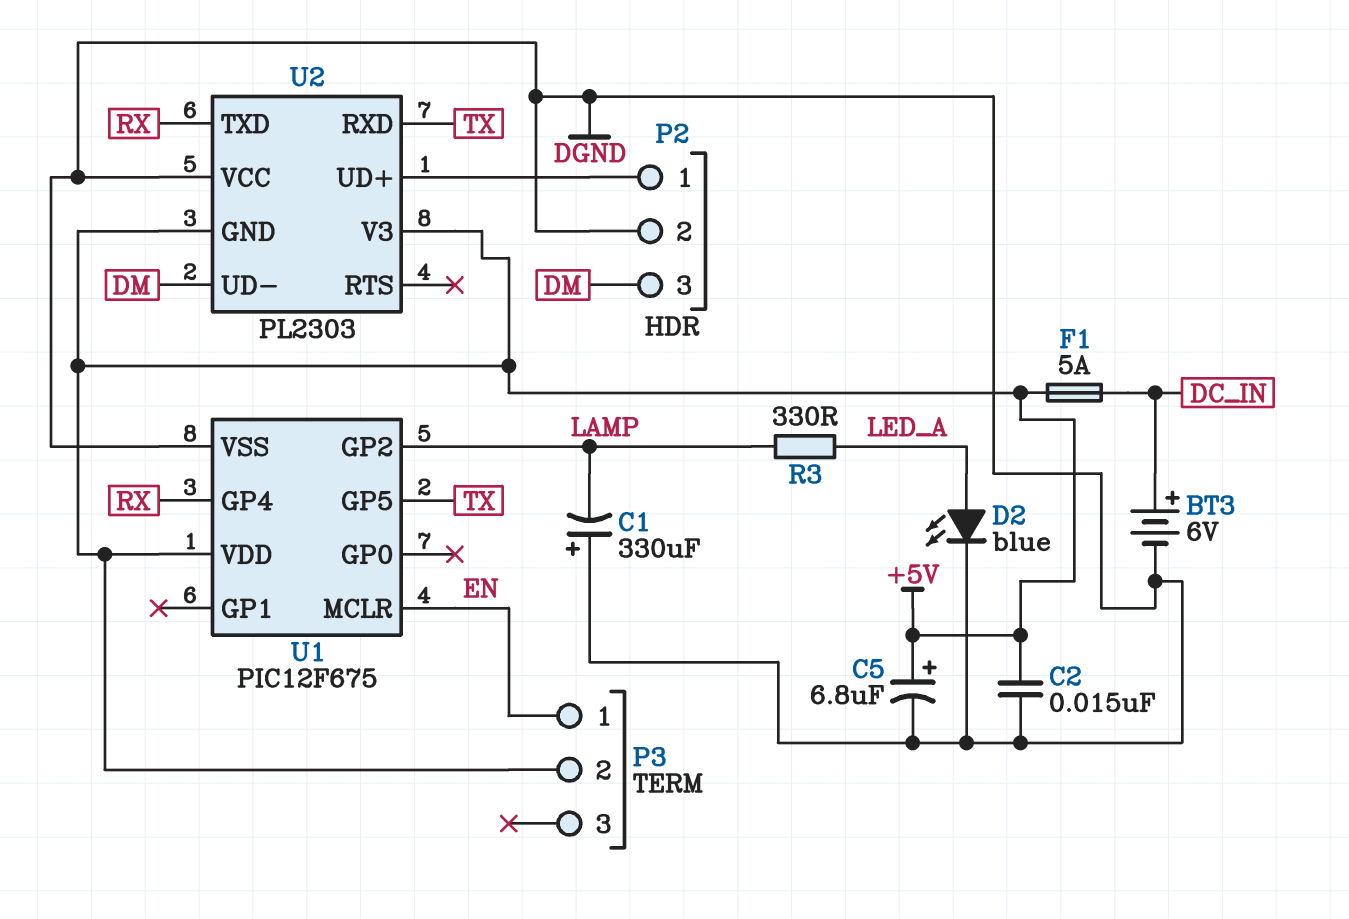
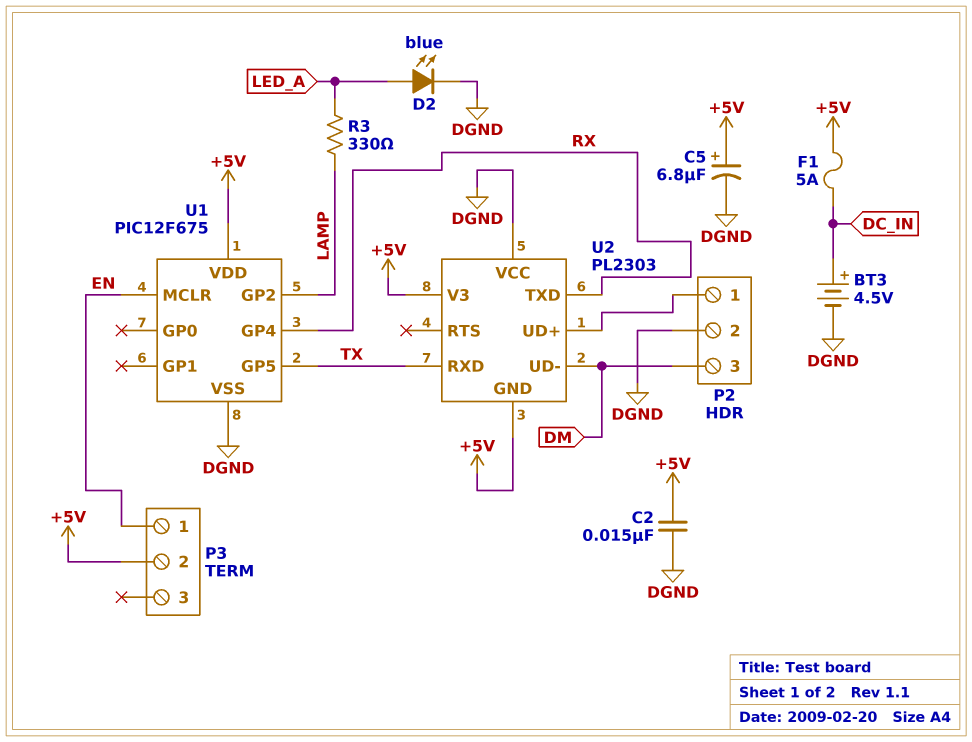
BT3: 6V (plus DC_IN, minus DGND) -> 4.5V (plus DC_IN, minus DGND)
C1: 330uF (plus DGND, minus LAMP) -> none

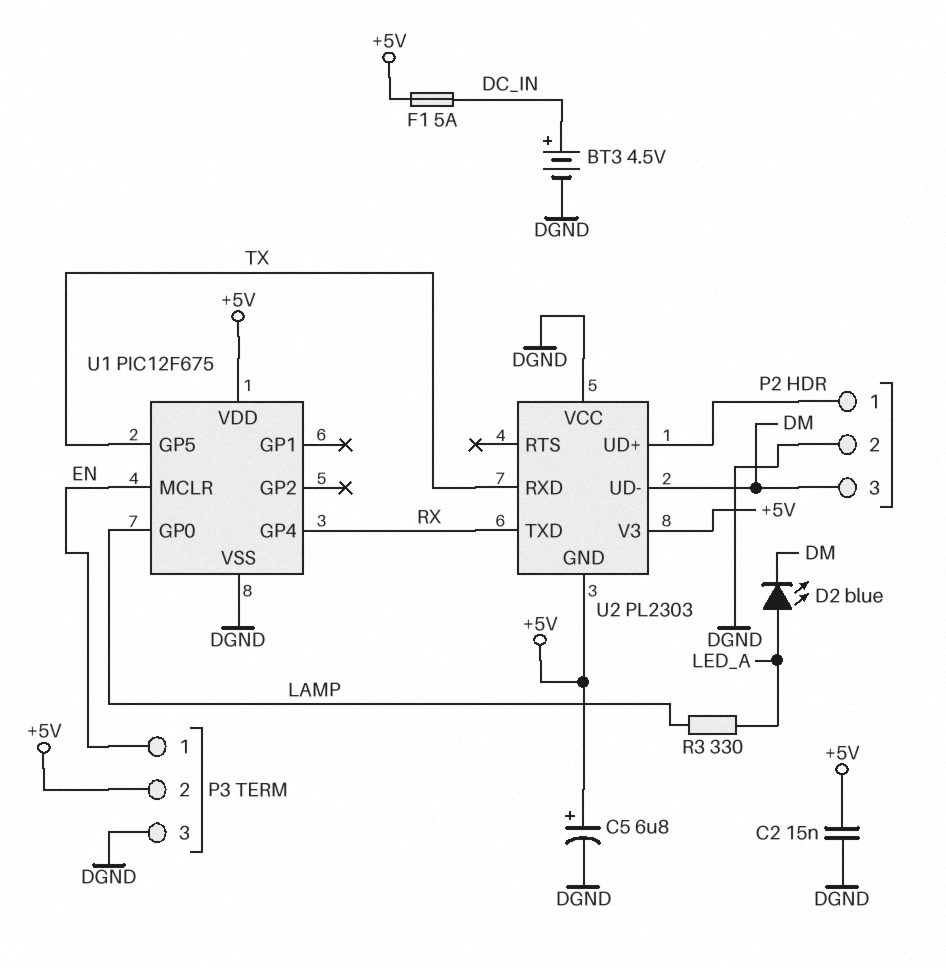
D2: LED blue (A LED_A, K DGND) -> LED blue (A LED_A, K DM)
P3 pin 3: none -> DGND
U1 pin GP0: none -> LAMP
U1 pin GP2: LAMP -> none

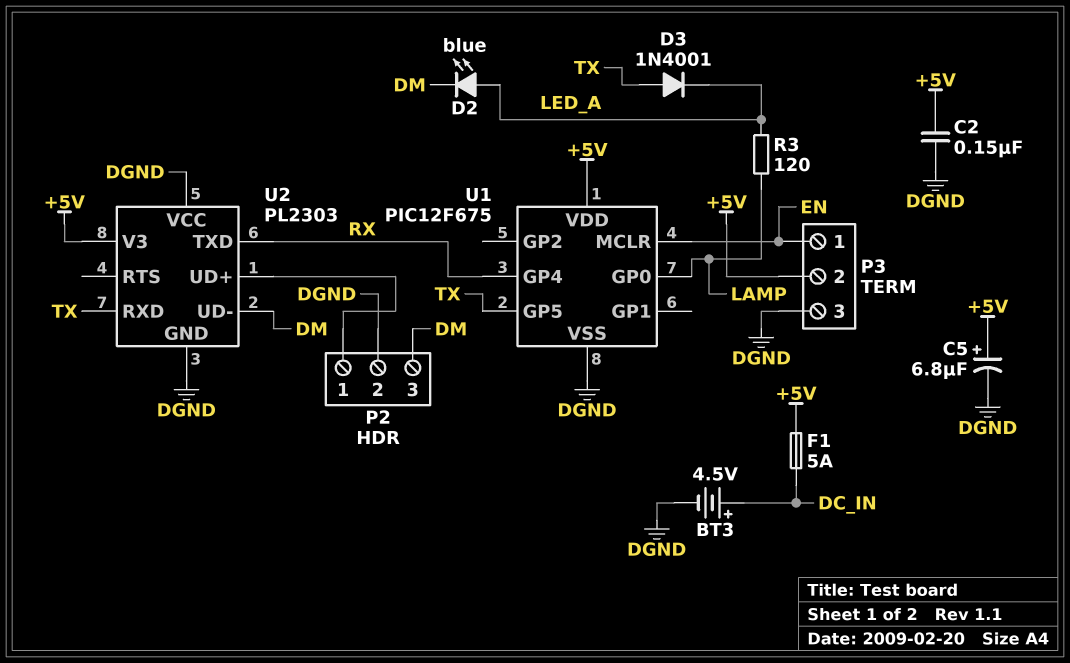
C2: 15nF (+5V, DGND) -> 150nF (+5V, DGND)
D3: none -> diode 1N4001 (A TX, K LED_A)
R3: 330 (LAMP, LED_A) -> 120 (LAMP, LED_A)
U2 pin GND: +5V -> DGND

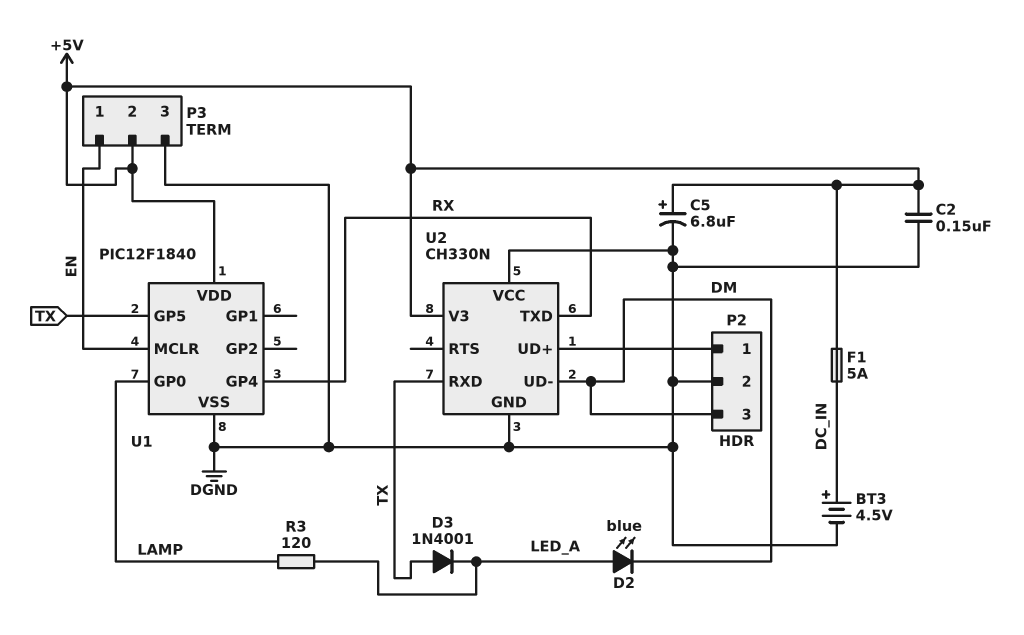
U1: PIC12F675 -> PIC12F1840
U2: PL2303 -> CH330N

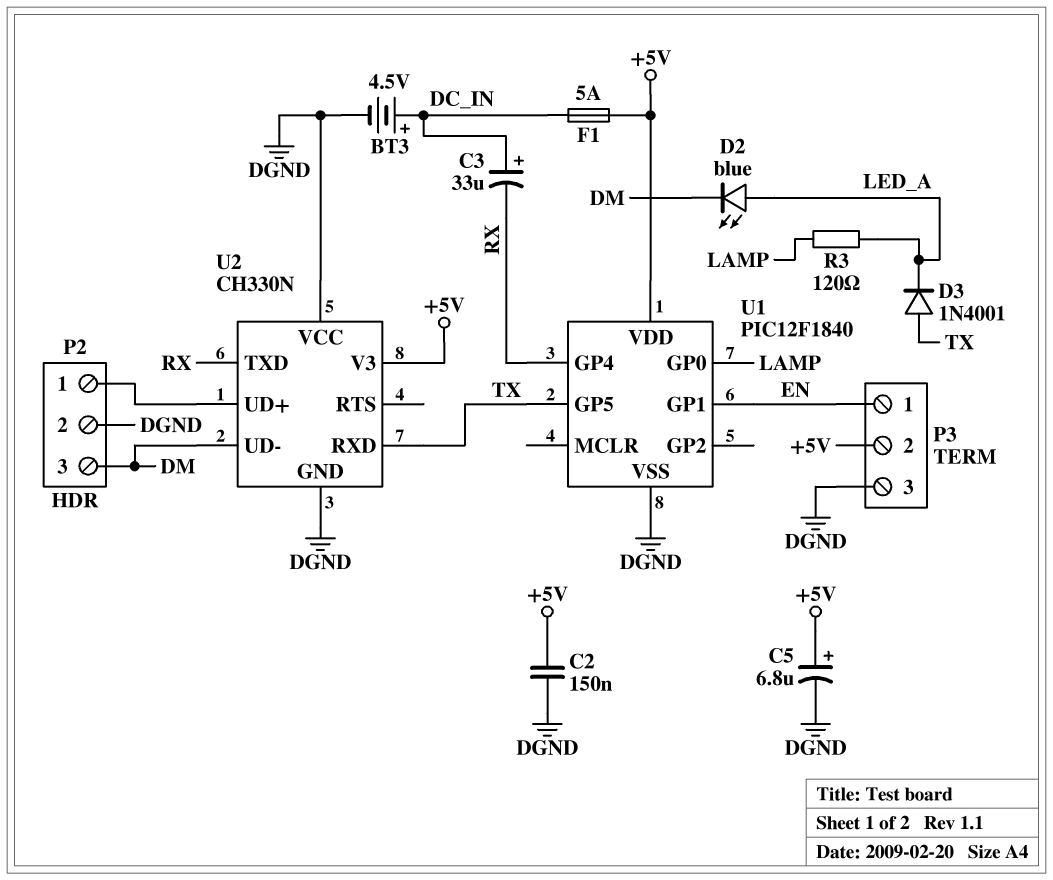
C3: none -> 33uF (plus DC_IN, minus RX)
U1 pin GP1: none -> EN
U1 pin MCLR: EN -> none

